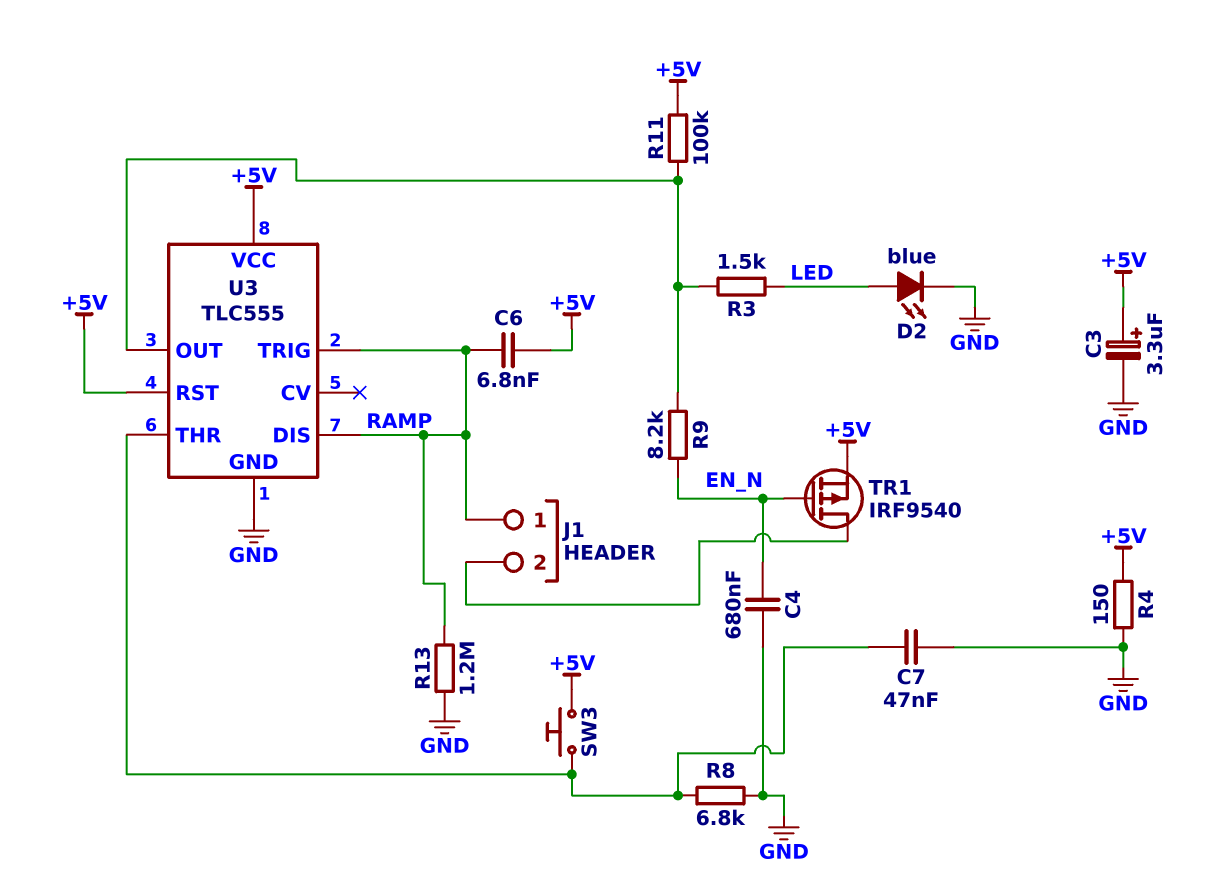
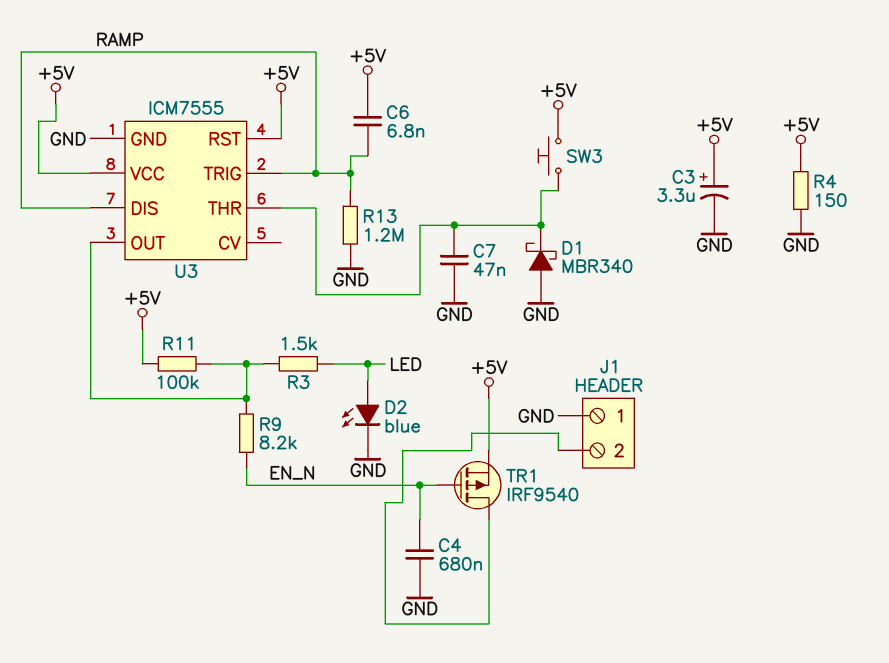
D1: none -> schottky MBR340 (A GND, K U3/THR)
J1 pin 1: RAMP -> GND
R8: 6.8k (GND, U3/THR) -> none
U3: TLC555 -> ICM7555

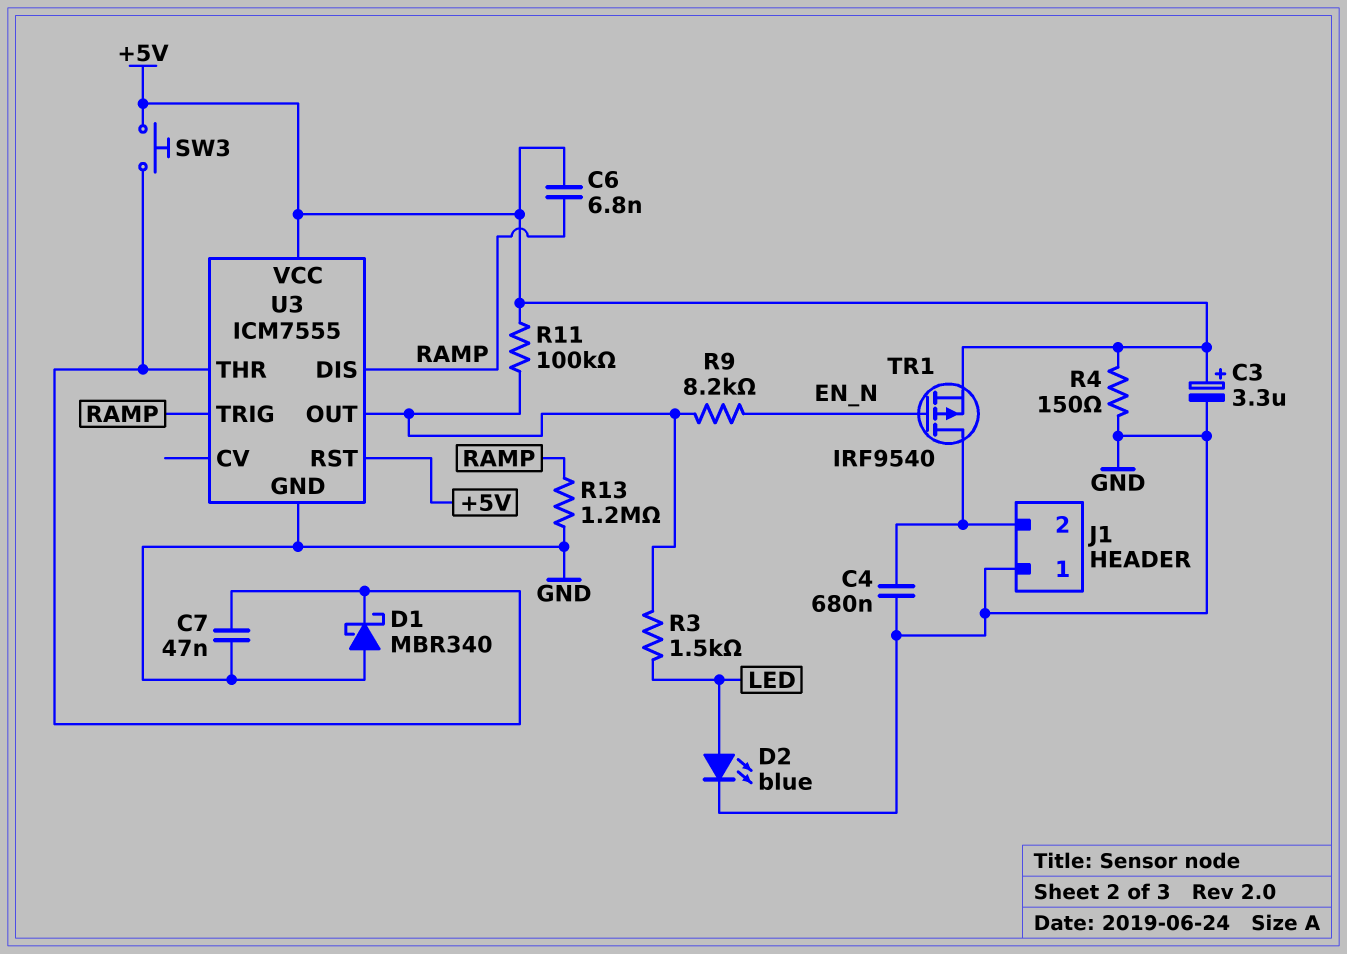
C4: 680nF (EN_N, GND) -> 680nF (GND, J1/2)

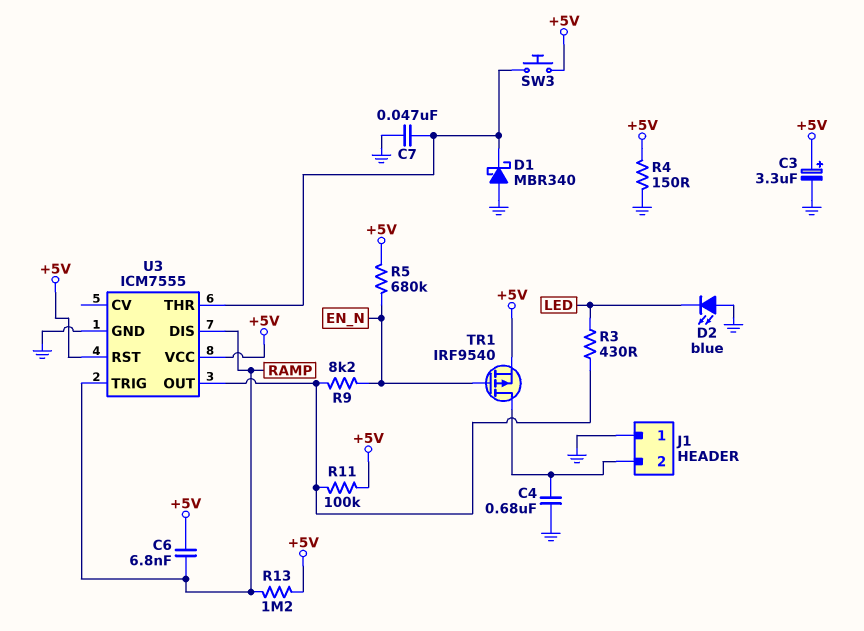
D2: LED blue (A LED, K GND) -> LED blue (A GND, K LED)
R3: 1.5k (LED, U3/OUT) -> 430 (LED, U3/OUT)
R5: none -> 680k (+5V, EN_N)
R13: 1.2M (GND, RAMP) -> 1.2M (+5V, RAMP)

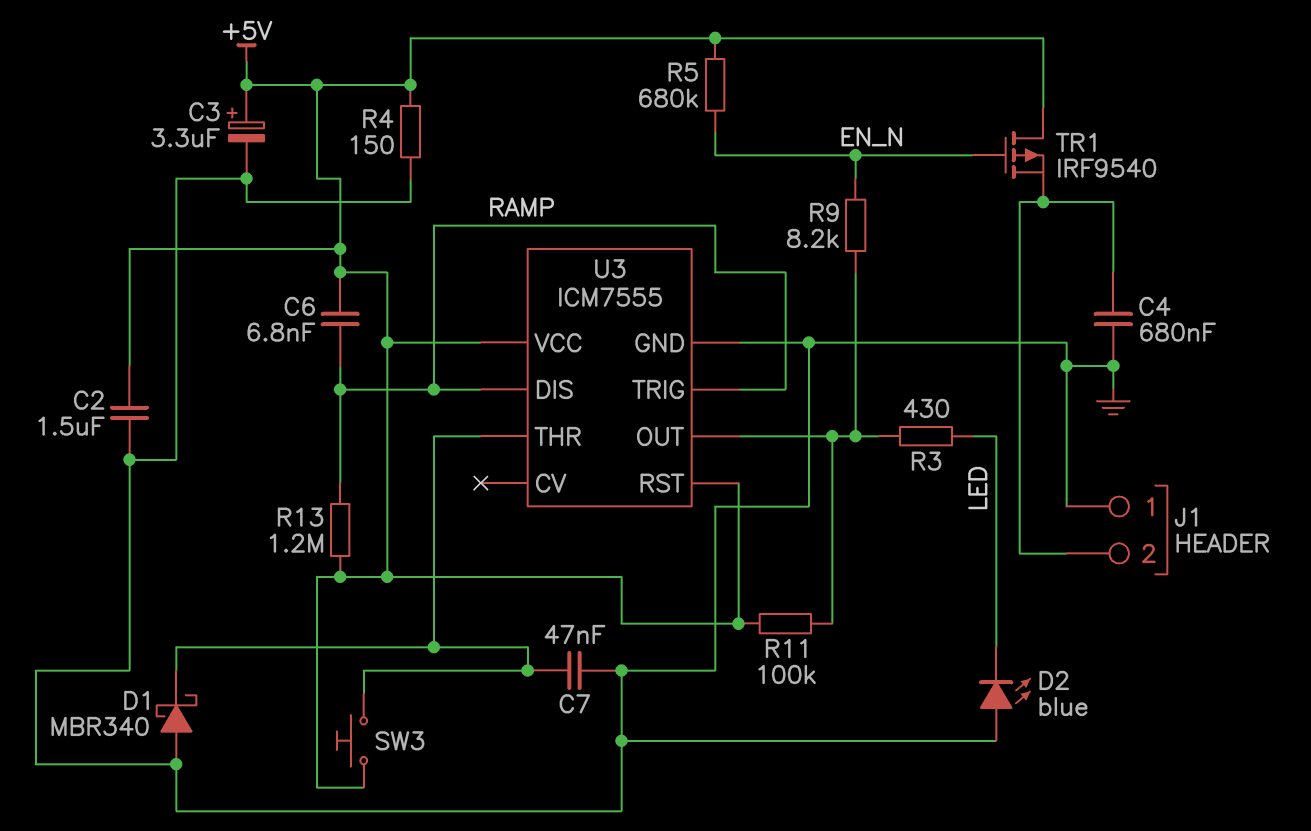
C2: none -> 1.5uF (+5V, GND)
TR1: PMOS IRF9540 (G EN_N, D J1/2, S +5V) -> PMOS IRF9540 (G EN_N, D +5V, S J1/2)

